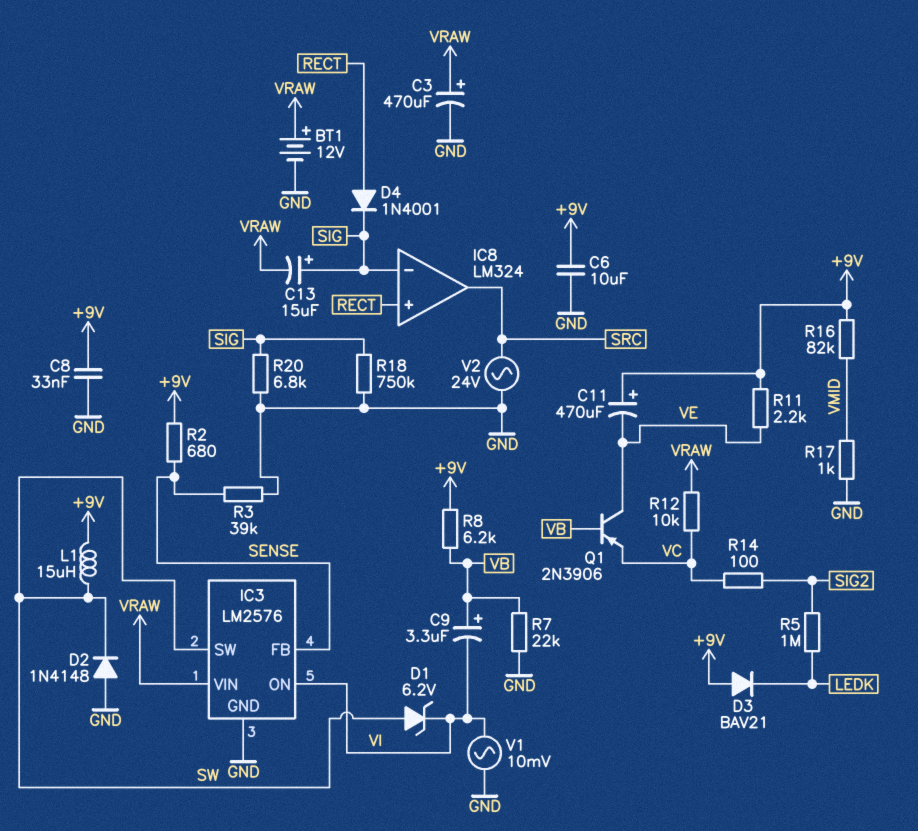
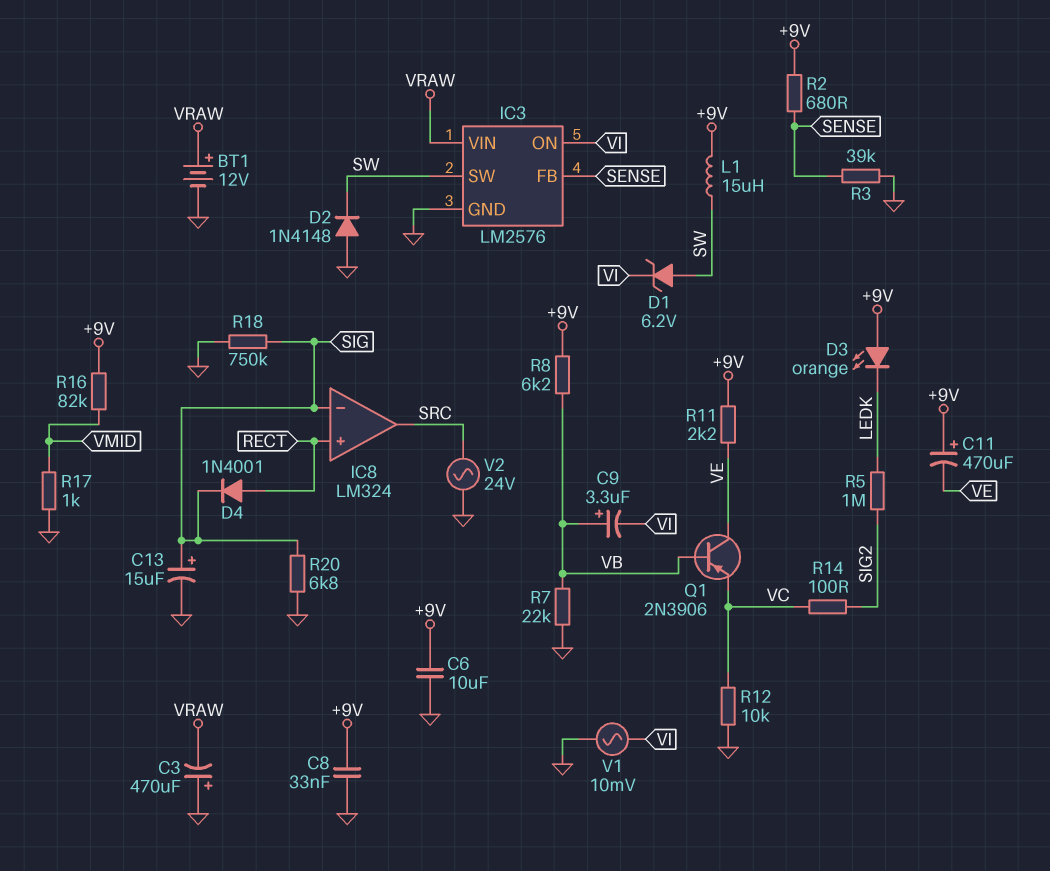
C3: 470uF (plus VRAW, minus GND) -> 470uF (plus GND, minus VRAW)
C13: 15uF (plus SIG, minus VRAW) -> 15uF (plus SIG, minus GND)
D3: diode BAV21 (A +9V, K LEDK) -> LED orange (A +9V, K LEDK)
R12: 10k (VC, VRAW) -> 10k (GND, VC)

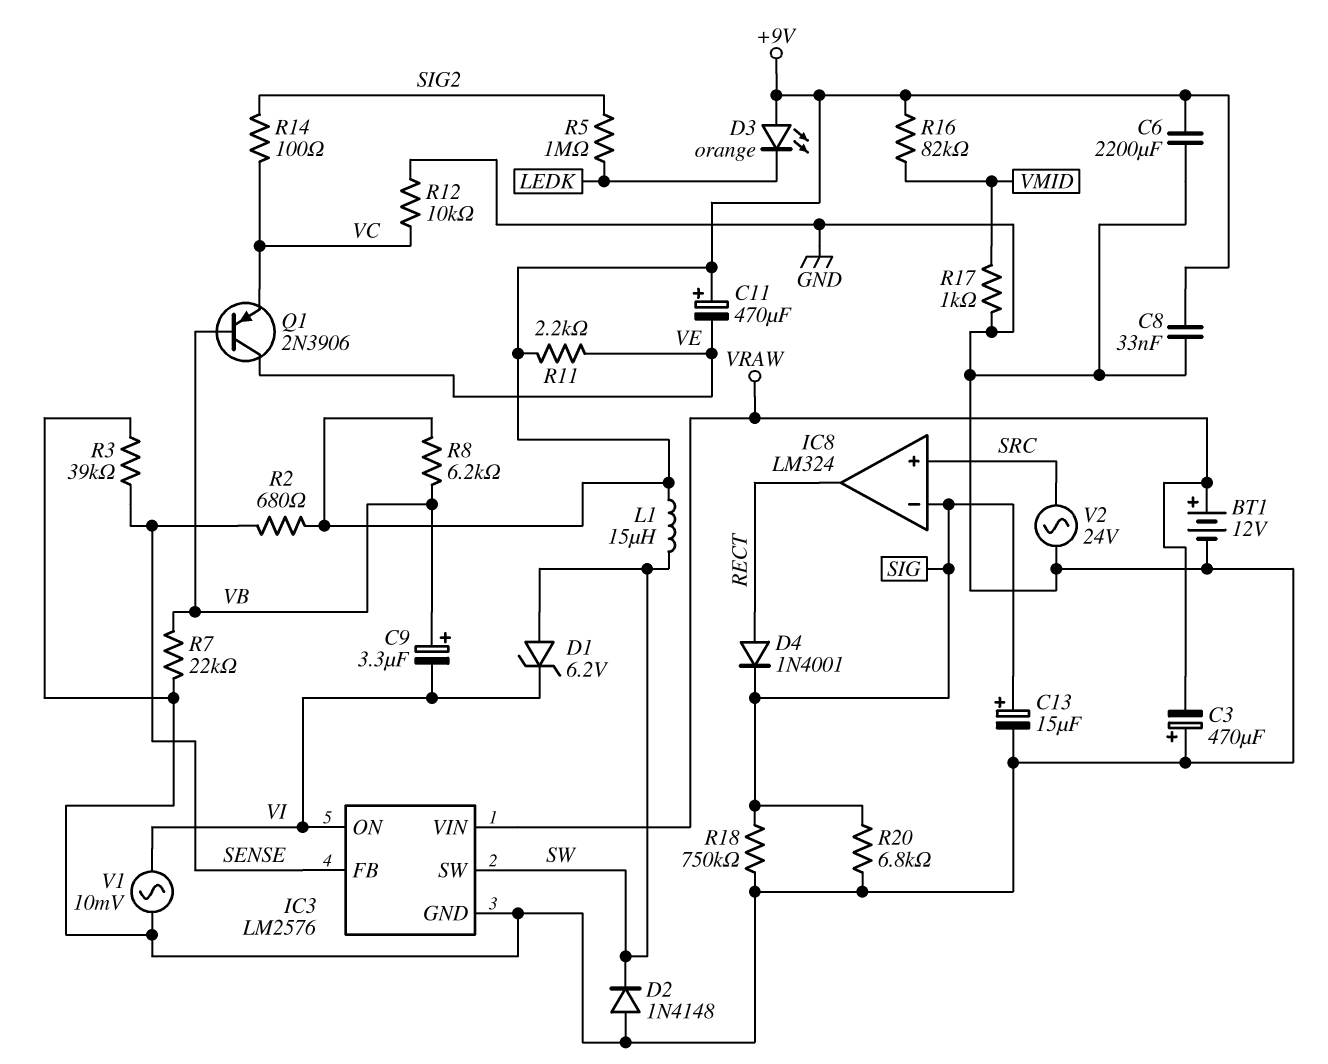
C6: 10uF (+9V, GND) -> 2200uF (+9V, GND)
IC8 pin in+: RECT -> SRC
IC8 pin out: SRC -> RECT

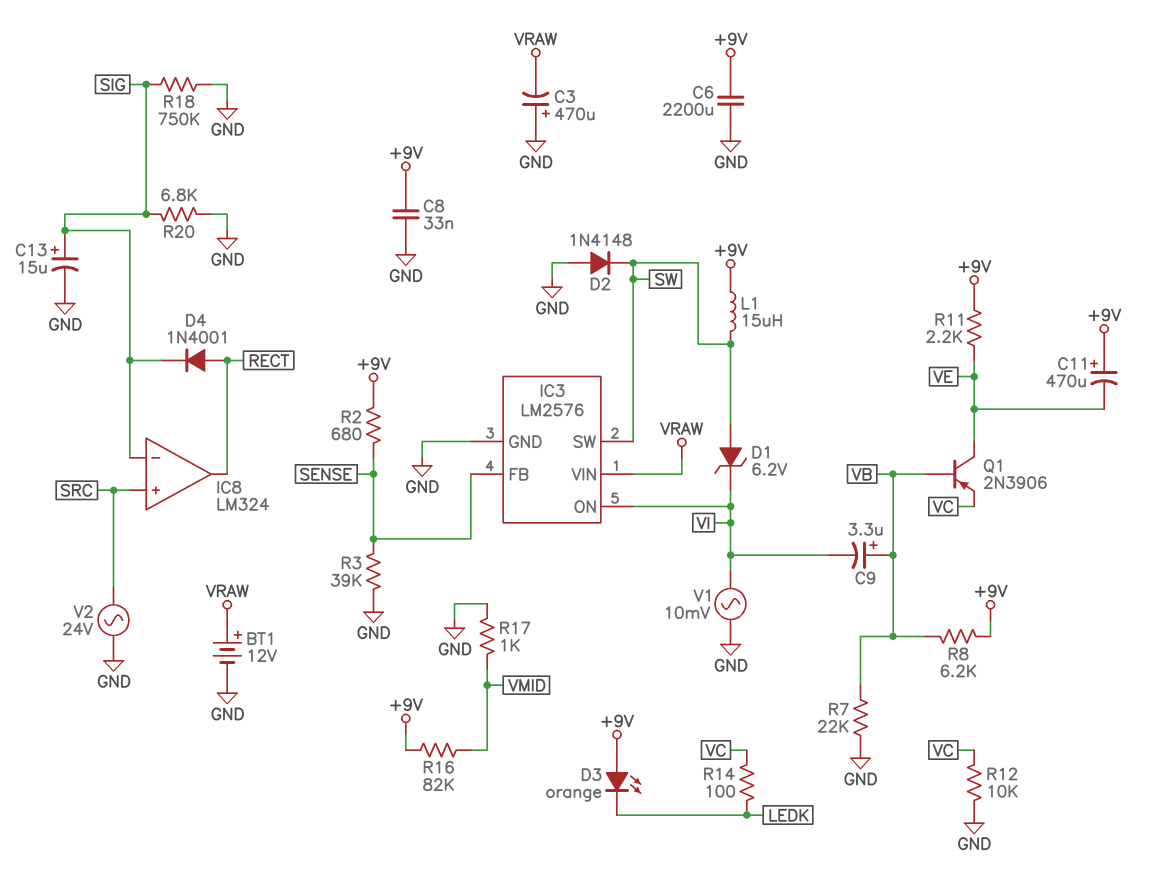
R5: 1M (LEDK, SIG2) -> none
R14: 100 (SIG2, VC) -> 100 (LEDK, VC)

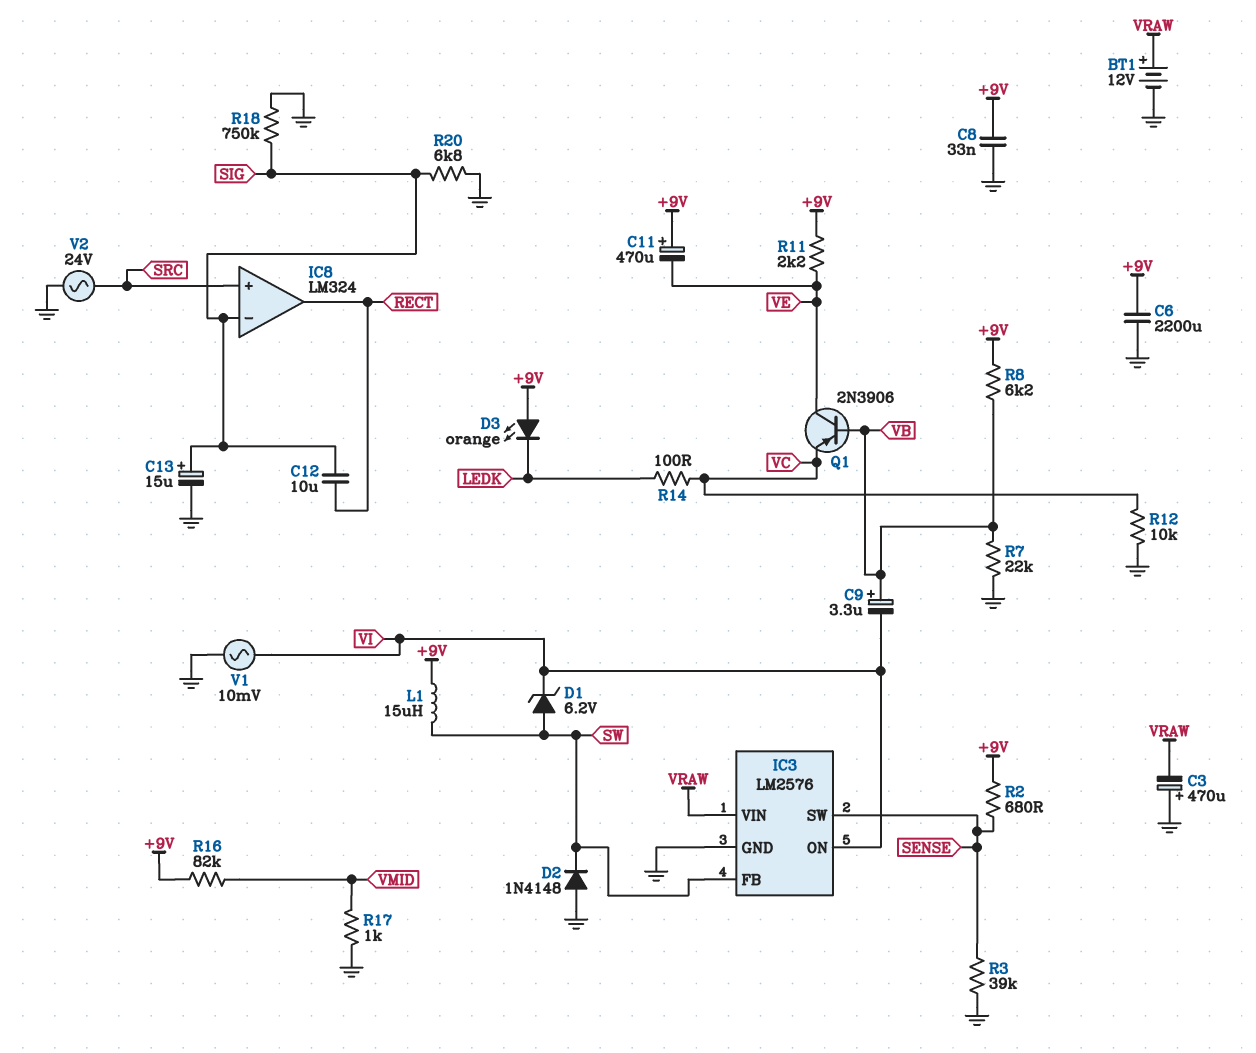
C12: none -> 10uF (RECT, SIG)
D4: diode 1N4001 (A RECT, K SIG) -> none
IC3 pin FB: SENSE -> SW
IC3 pin SW: SW -> SENSE

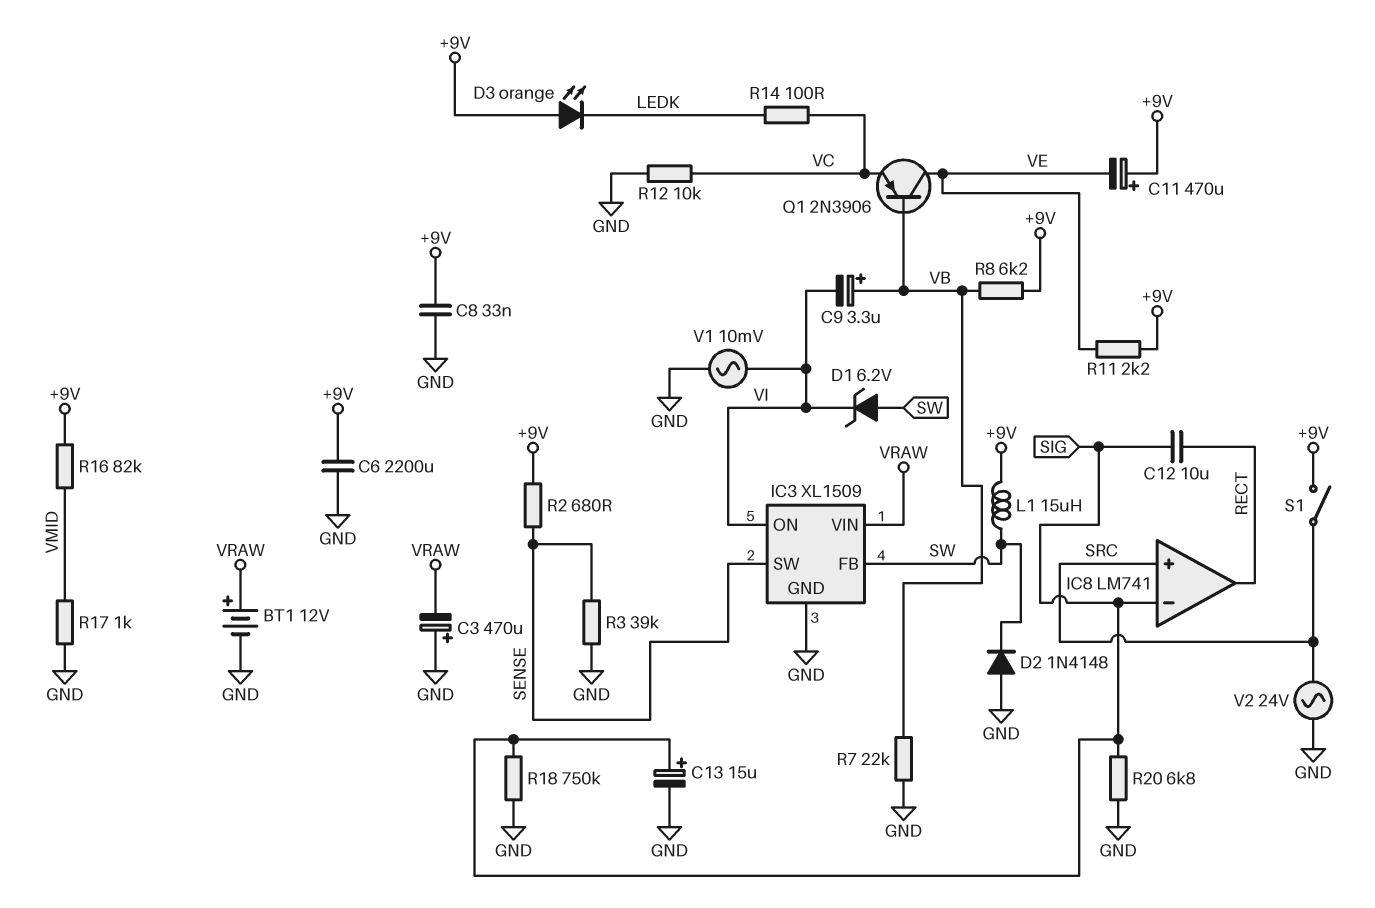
IC3: LM2576 -> XL1509
IC8: LM324 -> LM741
S1: none -> switch (+9V, SRC)

